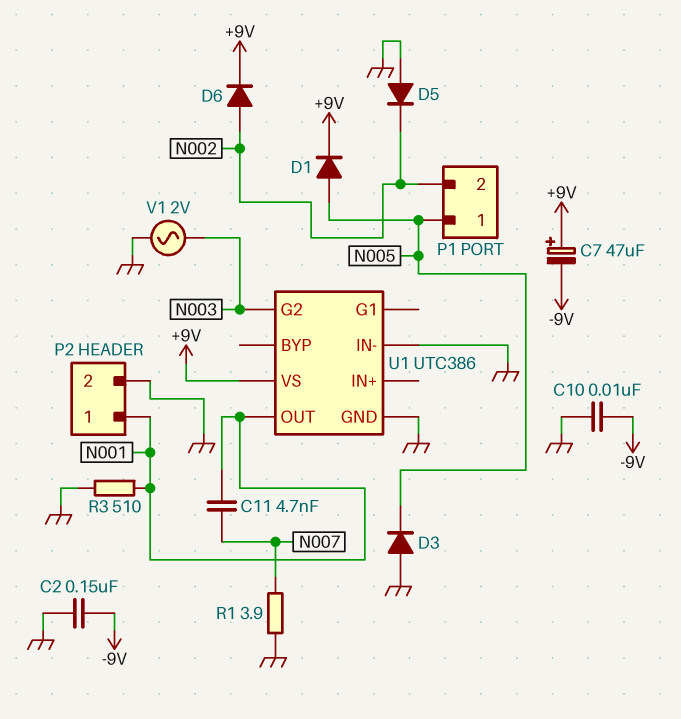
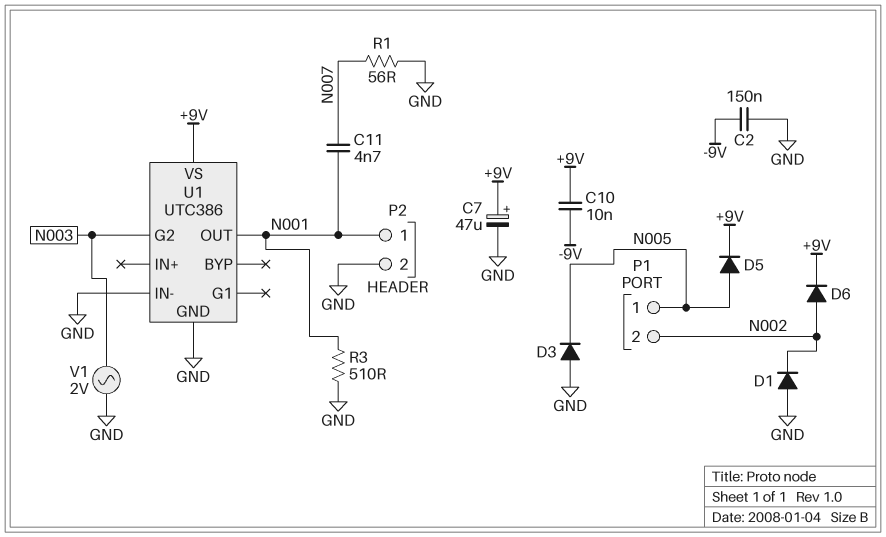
C7: 47uF (plus +9V, minus -9V) -> 47uF (plus +9V, minus GND)
C10: 10nF (-9V, GND) -> 10nF (+9V, -9V)
D1: diode (A N005, K +9V) -> diode (A GND, K N002)
D5: diode (A GND, K N002) -> diode (A N005, K +9V)
R1: 3.9 (GND, N007) -> 56 (GND, N007)

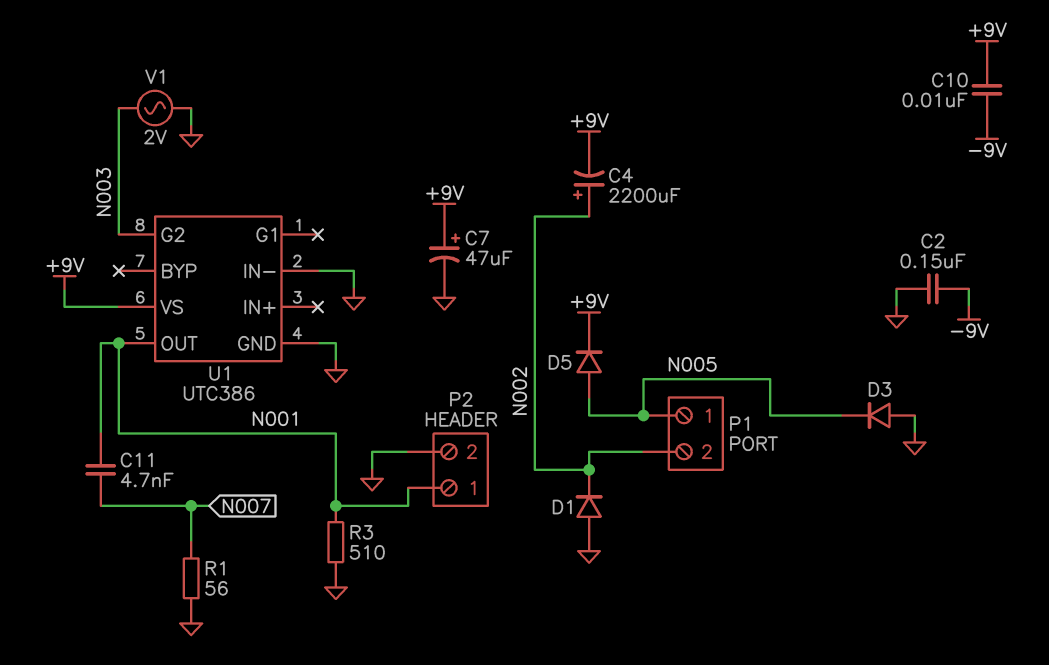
C4: none -> 2200uF (plus N002, minus +9V)
D6: diode (A N002, K +9V) -> none

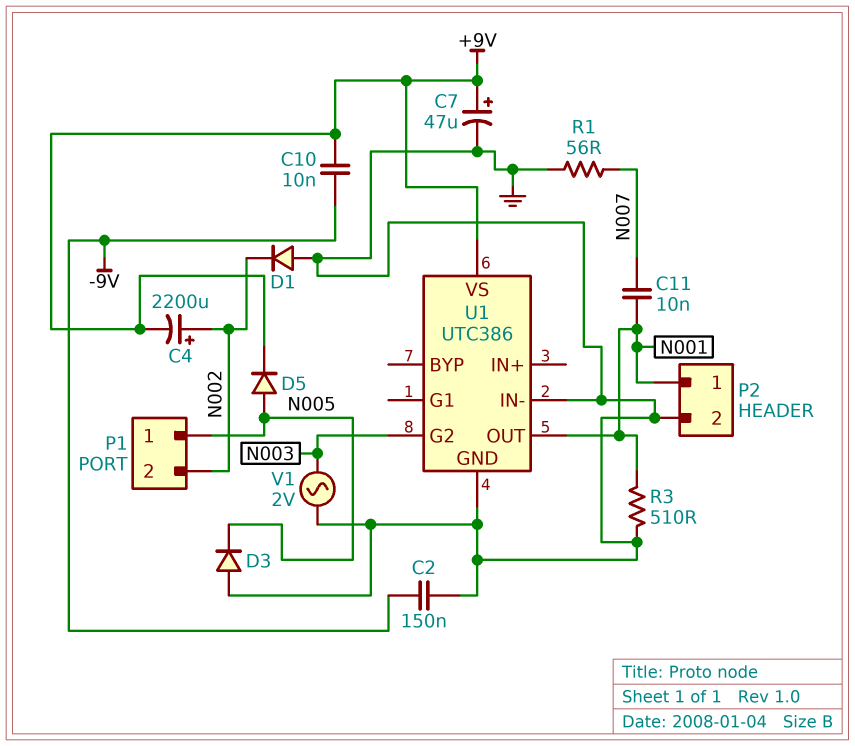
C11: 4.7nF (N001, N007) -> 10nF (N001, N007)

